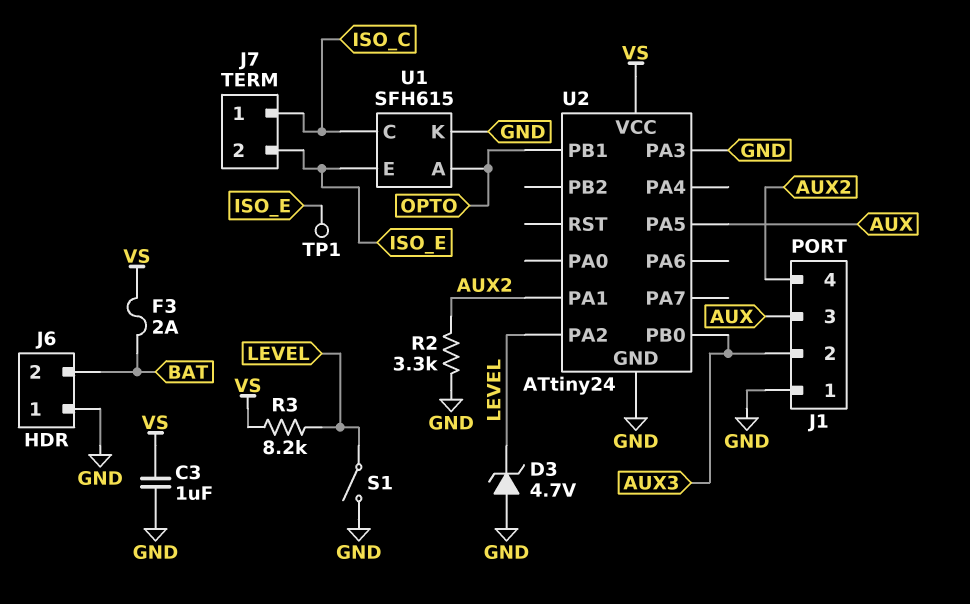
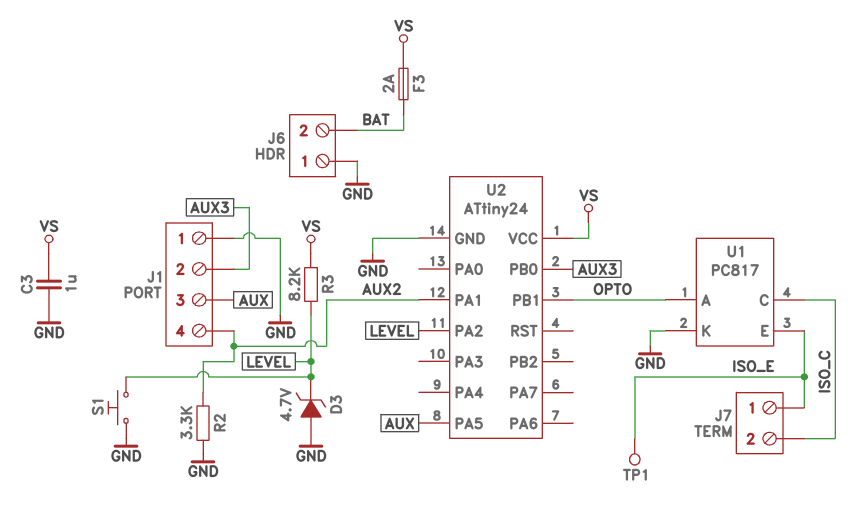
J7 pin 1: ISO_C -> ISO_E
J7 pin 2: ISO_E -> ISO_C
S1: switch (GND, LEVEL) -> button (GND, LEVEL)
U1: SFH615 -> PC817
U2 pin PA3: GND -> none

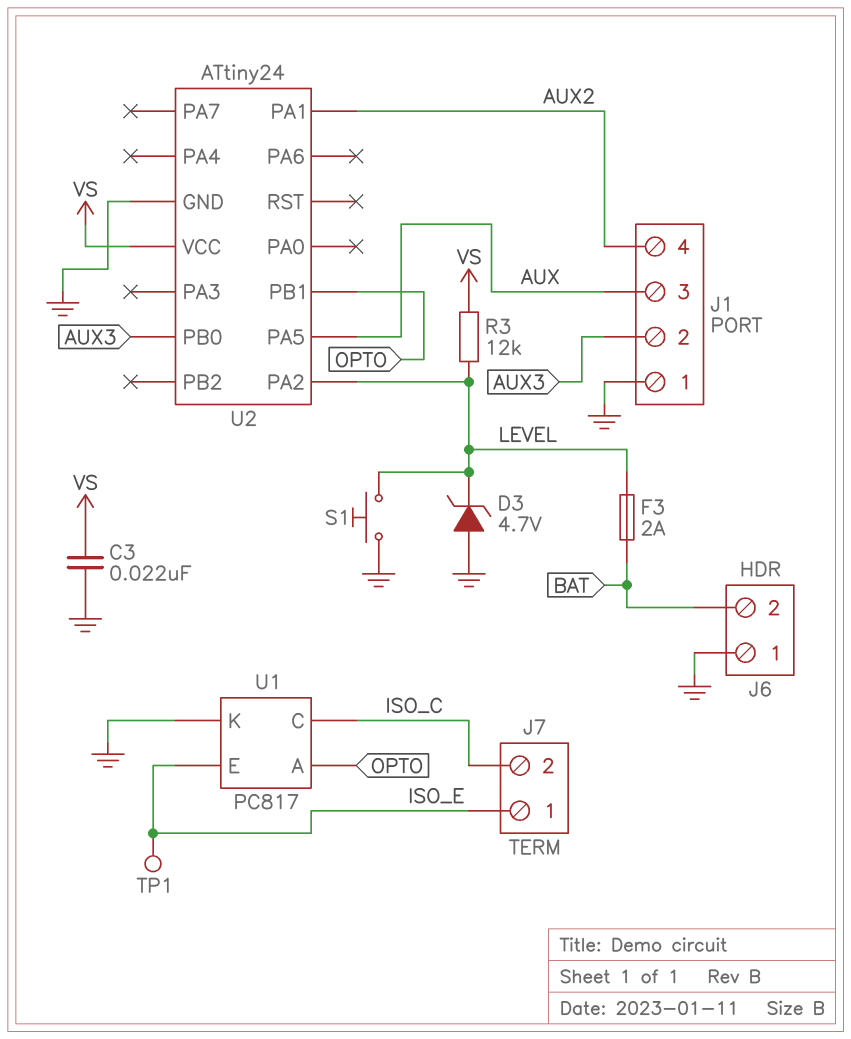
C3: 1uF (GND, VS) -> 22nF (GND, VS)
F3: 2A (BAT, VS) -> 2A (BAT, LEVEL)
R2: 3.3k (AUX2, GND) -> none
R3: 8.2k (LEVEL, VS) -> 12k (LEVEL, VS)

